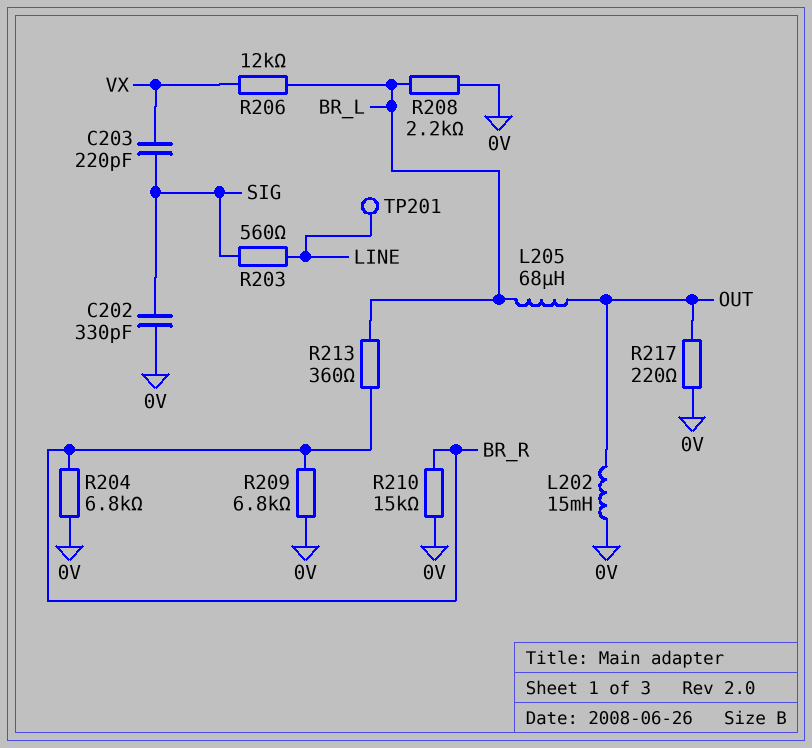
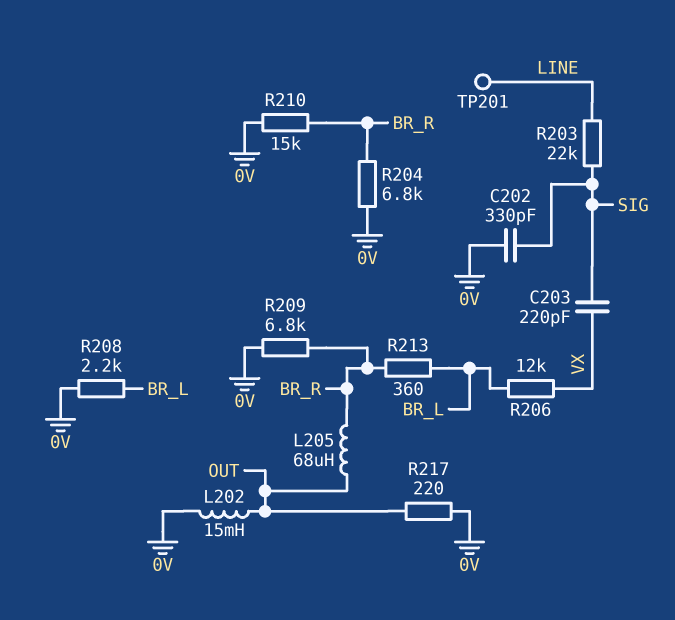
L205: 68uH (BR_L, OUT) -> 68uH (BR_R, OUT)
R203: 560 (LINE, SIG) -> 22k (LINE, SIG)

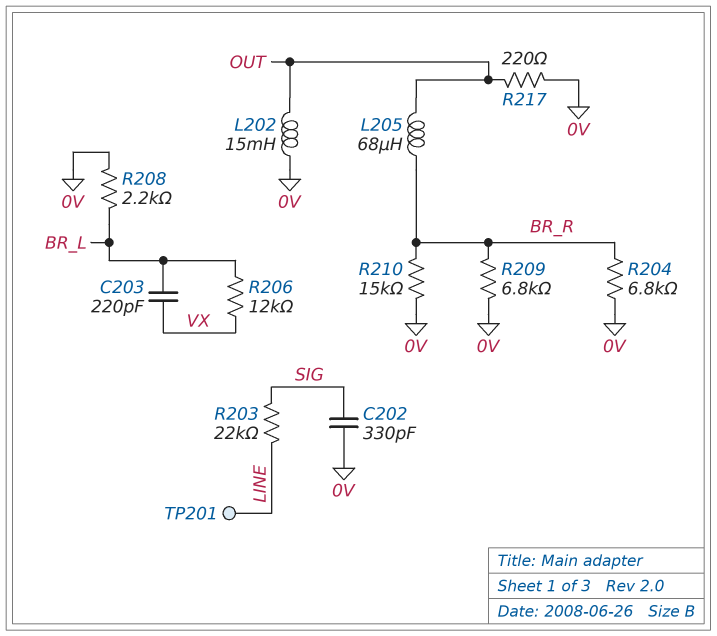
C203: 220pF (SIG, VX) -> 220pF (BR_L, VX)
R213: 360 (BR_L, BR_R) -> none

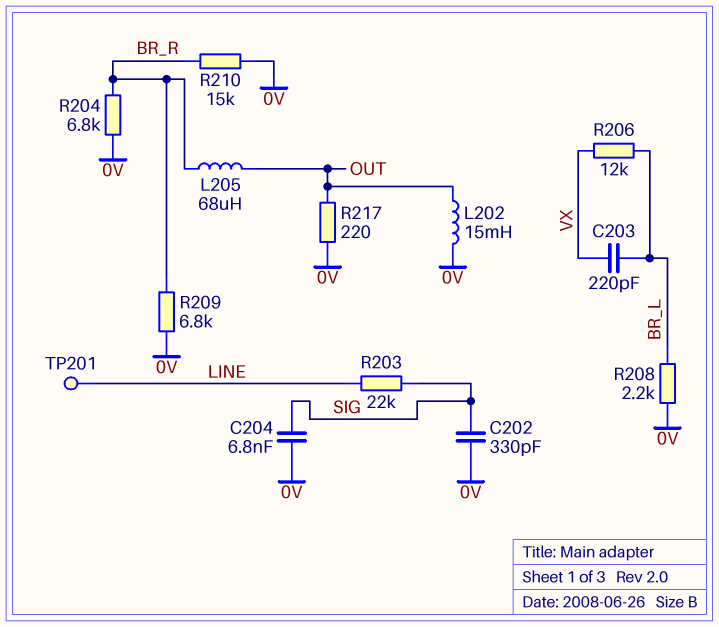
C204: none -> 6.8nF (0V, SIG)

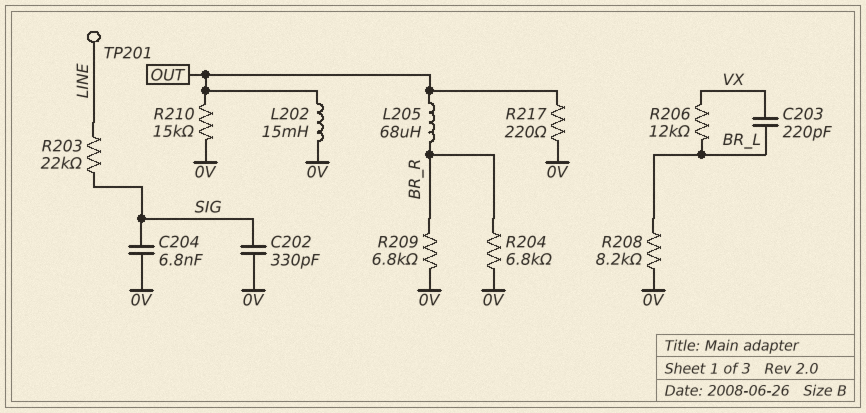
R208: 2.2k (0V, BR_L) -> 8.2k (0V, BR_L)
R210: 15k (0V, BR_R) -> 15k (0V, OUT)

